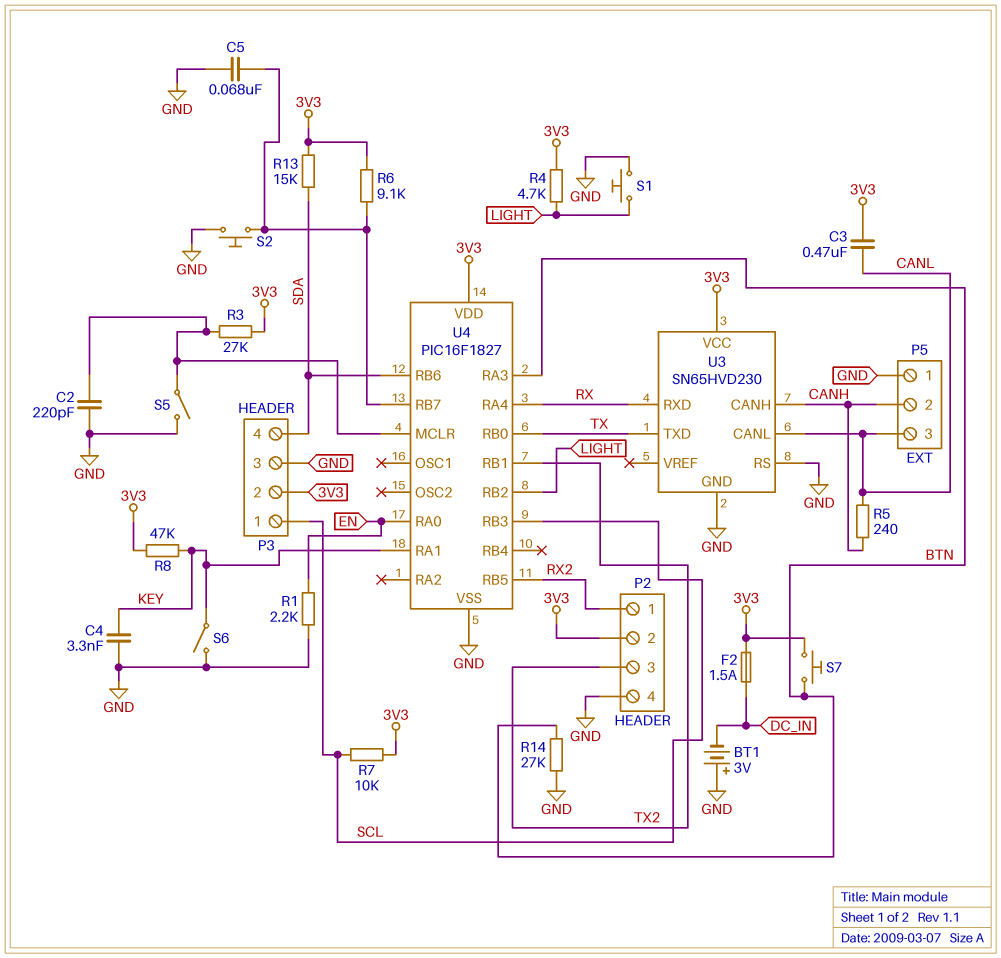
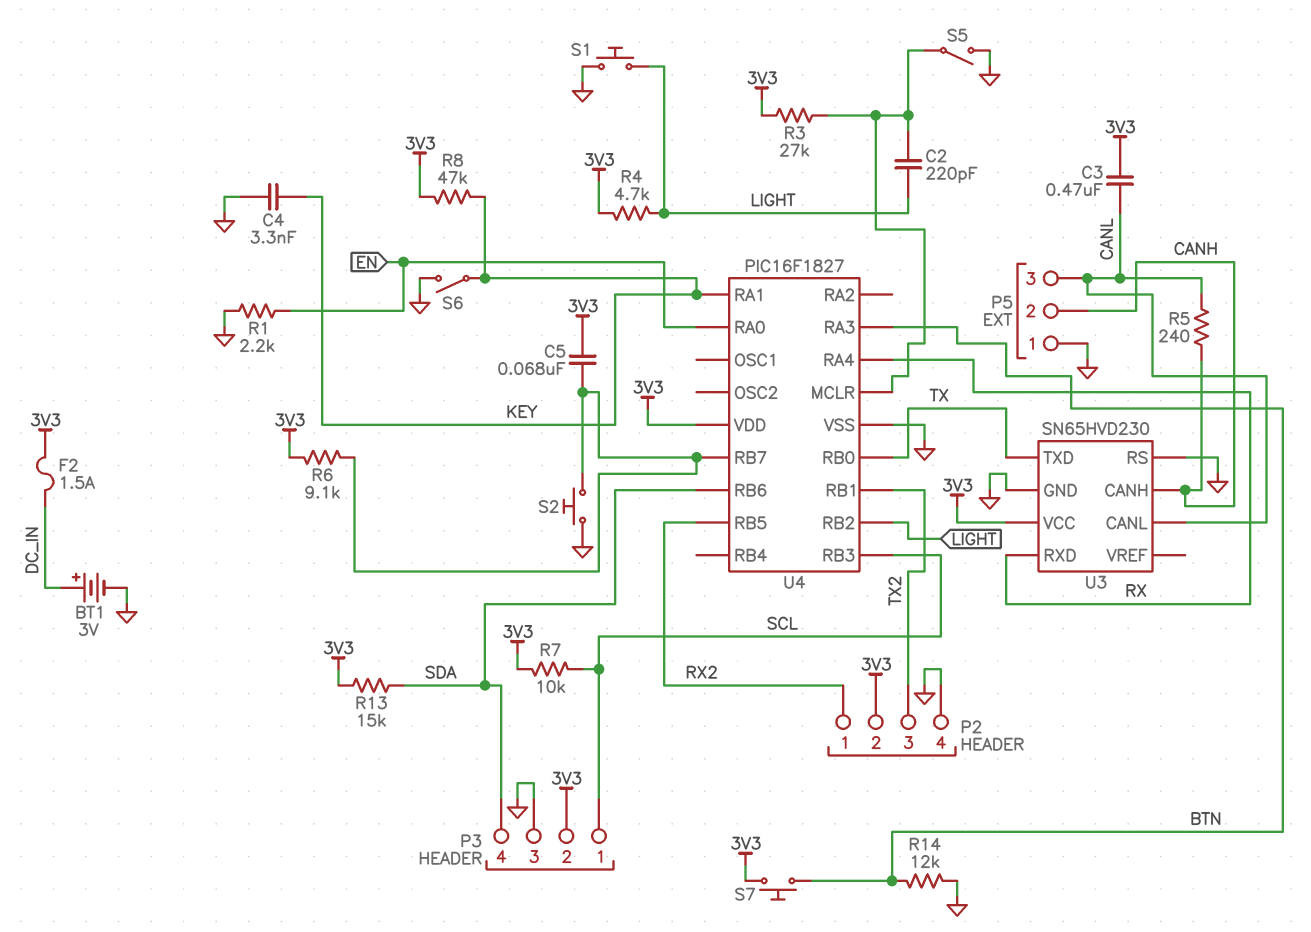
BT1: 3V (plus GND, minus DC_IN) -> 3V (plus DC_IN, minus GND)
C2: 220pF (GND, U4/MCLR) -> 220pF (LIGHT, U4/MCLR)
C5: 68nF (GND, U4/RB7) -> 68nF (3V3, U4/RB7)
R14: 27k (BTN, GND) -> 12k (BTN, GND)

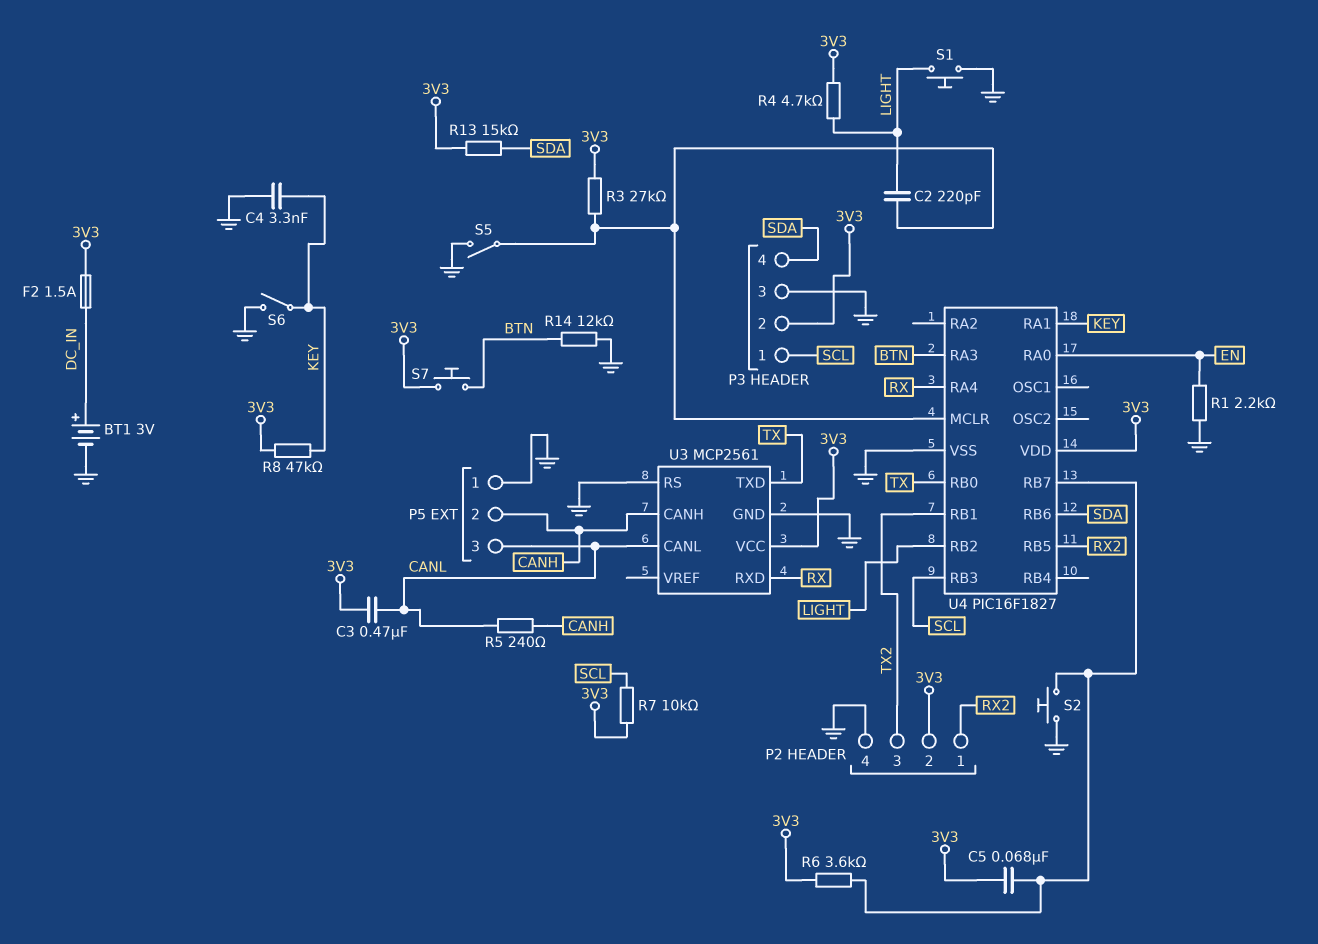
R6: 9.1k (3V3, U4/RB7) -> 3.6k (3V3, U4/RB7)
U3: SN65HVD230 -> MCP2561

